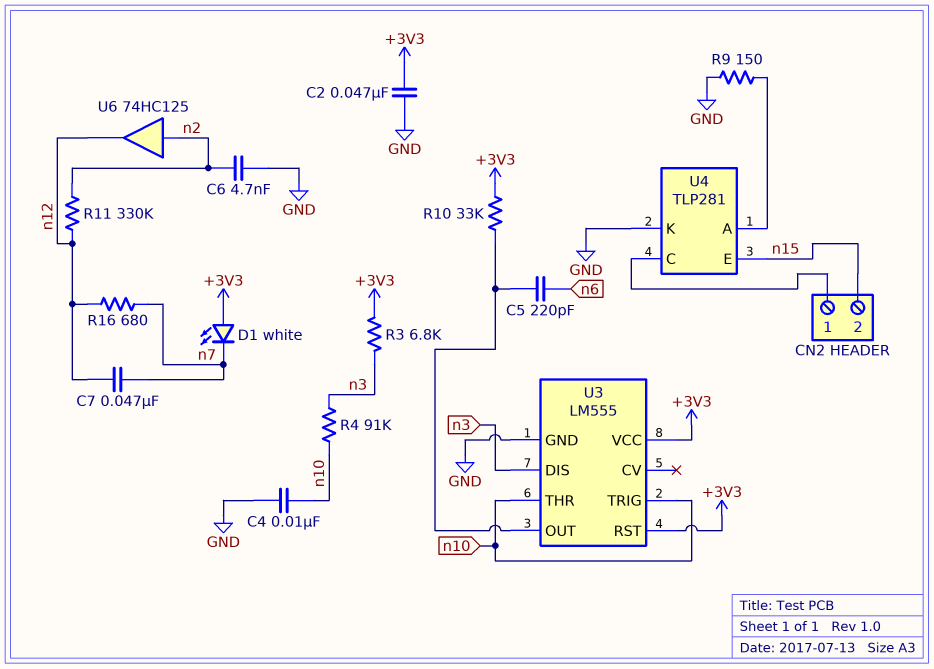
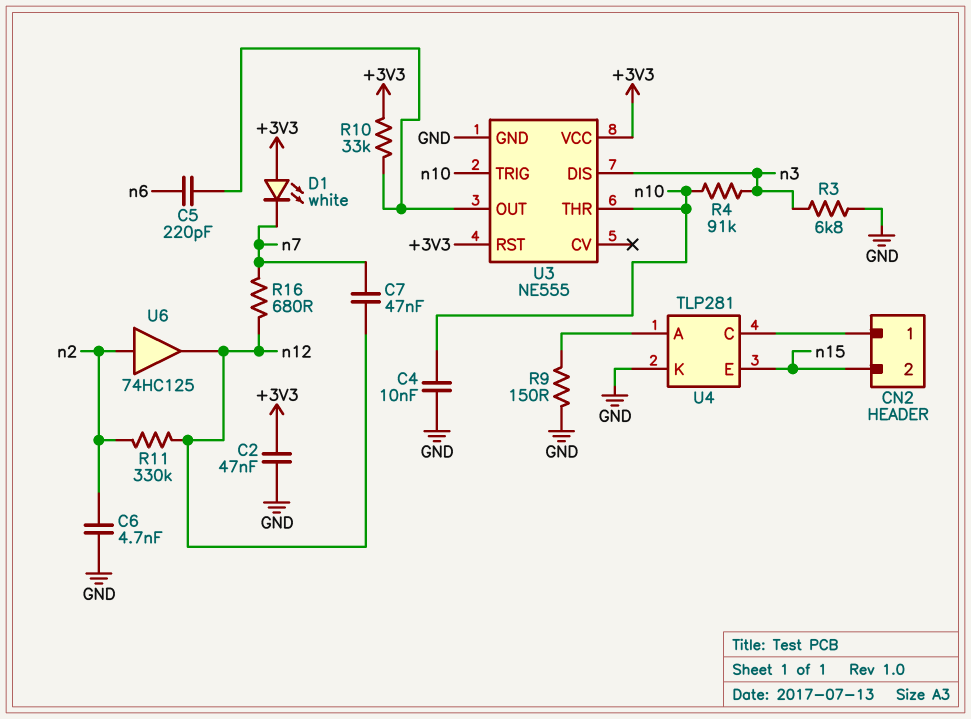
R3: 6.8k (+3V3, n3) -> 6.8k (GND, n3)
U3: LM555 -> NE555

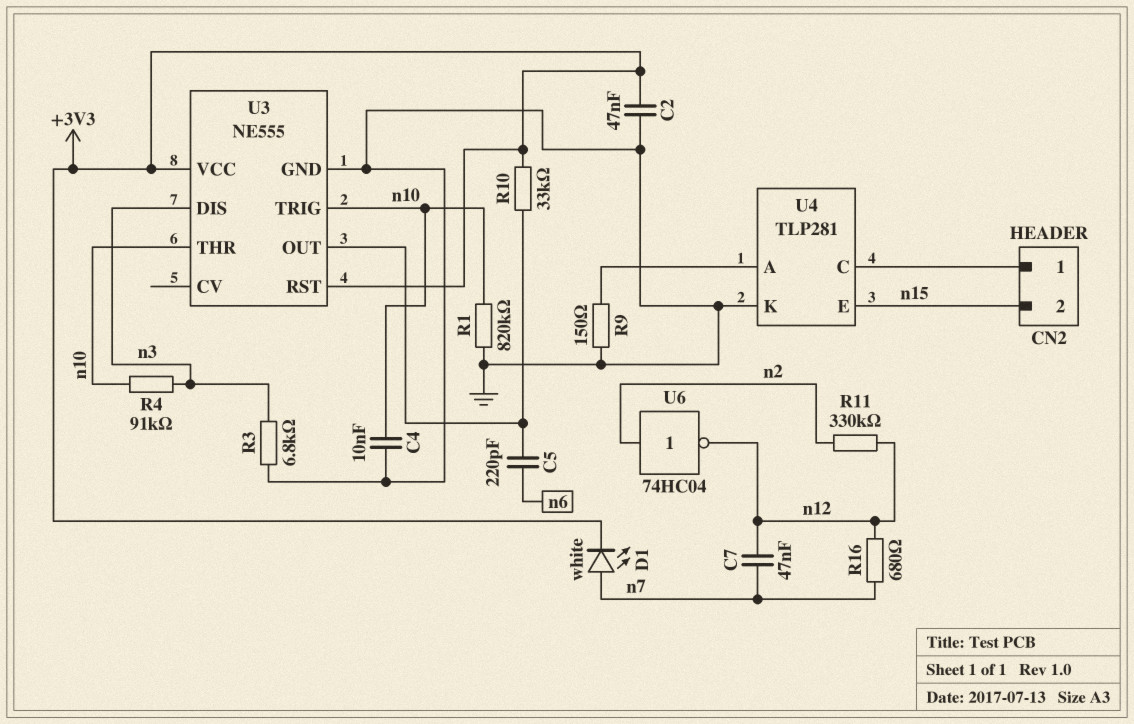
C6: 4.7nF (GND, n2) -> none
D1: LED white (A +3V3, K n7) -> LED white (A n7, K +3V3)
R1: none -> 820k (GND, n10)
U6: buffer 74HC125 (in n2, out n12) -> NOT 74HC04 (in n2, out n12)

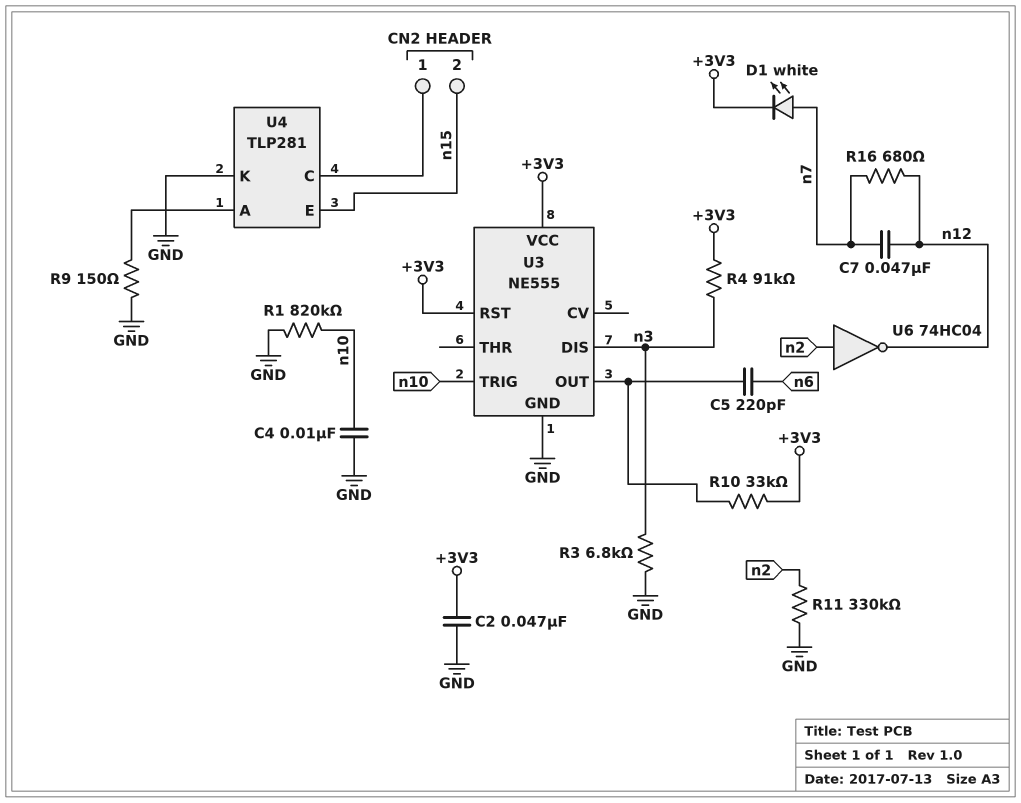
R4: 91k (n3, n10) -> 91k (+3V3, n3)
R11: 330k (n2, n12) -> 330k (GND, n2)
U3 pin THR: n10 -> none

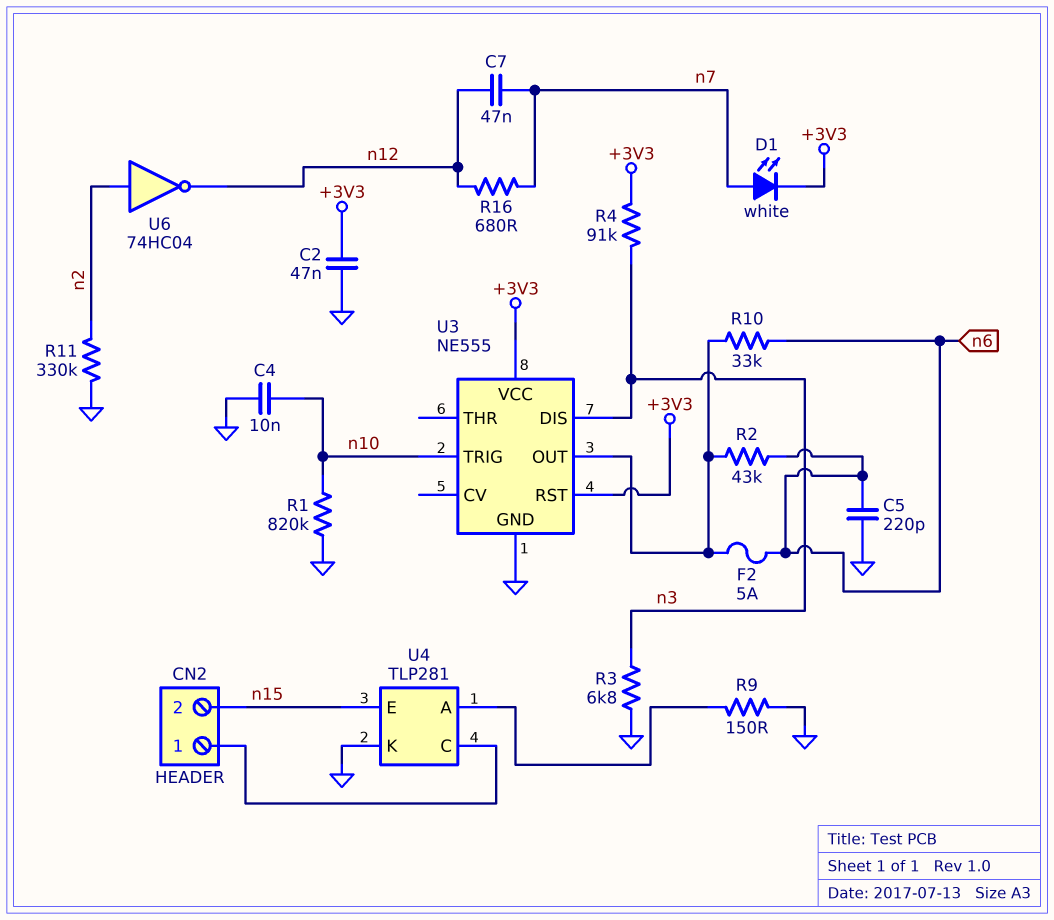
C5: 220pF (U3/OUT, n6) -> 220pF (GND, n6)
F2: none -> 5A (U3/OUT, n6)
R2: none -> 43k (U3/OUT, n6)
R10: 33k (+3V3, U3/OUT) -> 33k (U3/OUT, n6)

